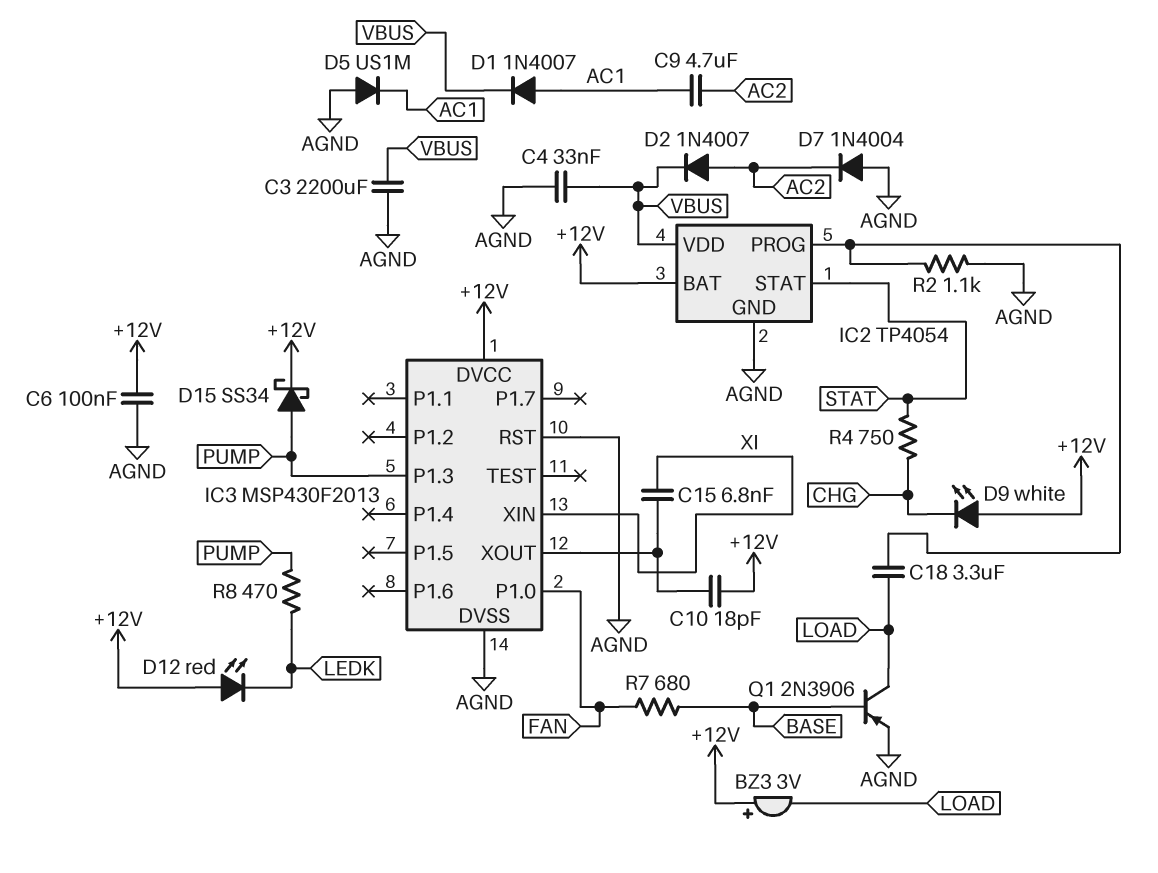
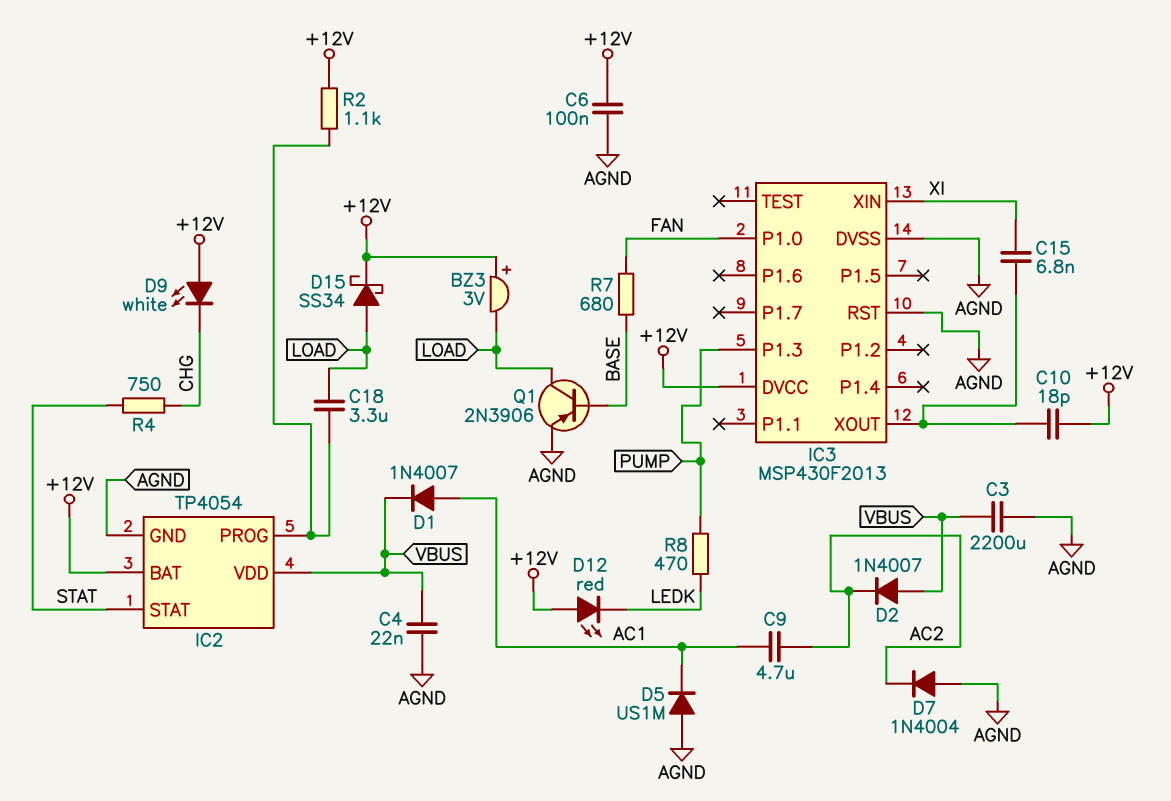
C4: 33nF (AGND, VBUS) -> 22nF (AGND, VBUS)
D2: diode 1N4007 (A AC2, K VBUS) -> diode 1N4007 (A VBUS, K AC2)
D15: schottky SS34 (A PUMP, K +12V) -> schottky SS34 (A LOAD, K +12V)
R2: 1.1k (AGND, IC2/PROG) -> 1.1k (+12V, IC2/PROG)

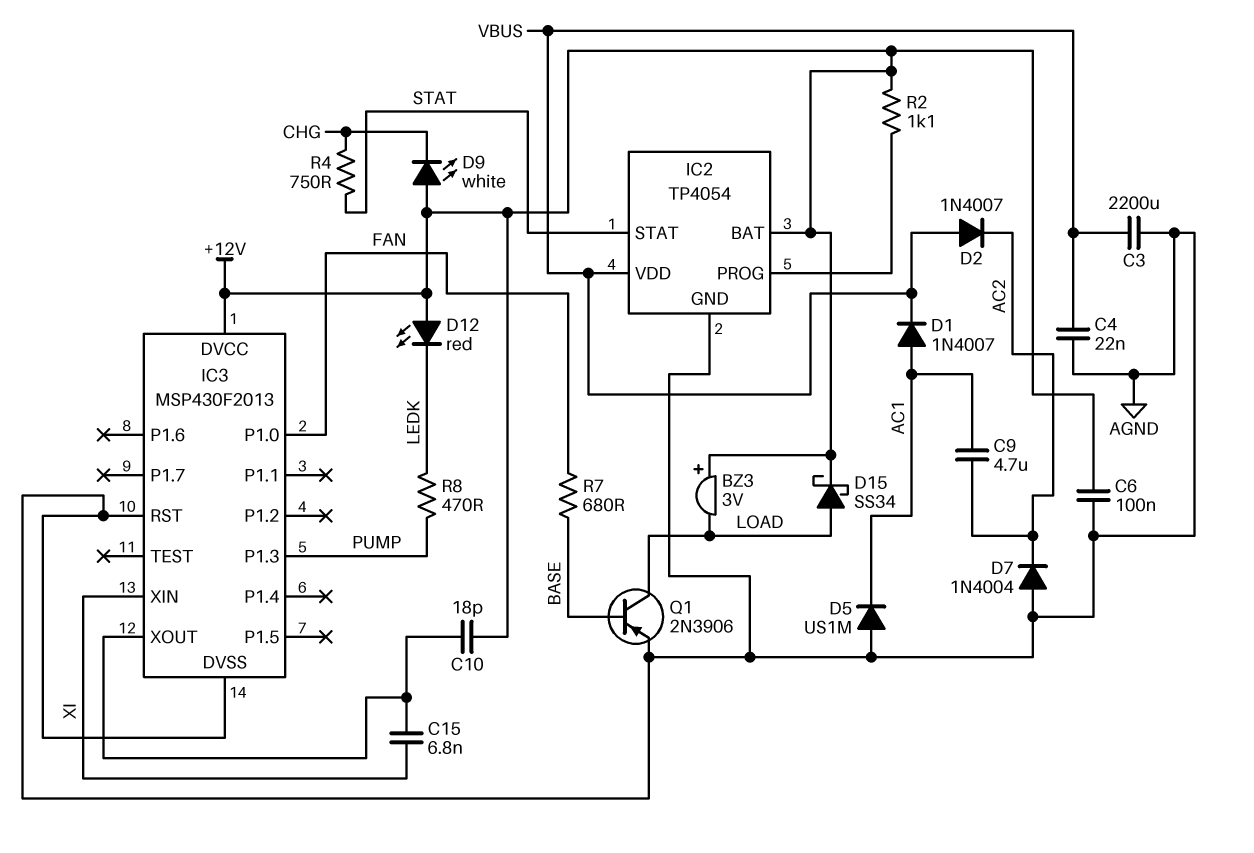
C18: 3.3uF (IC2/PROG, LOAD) -> none

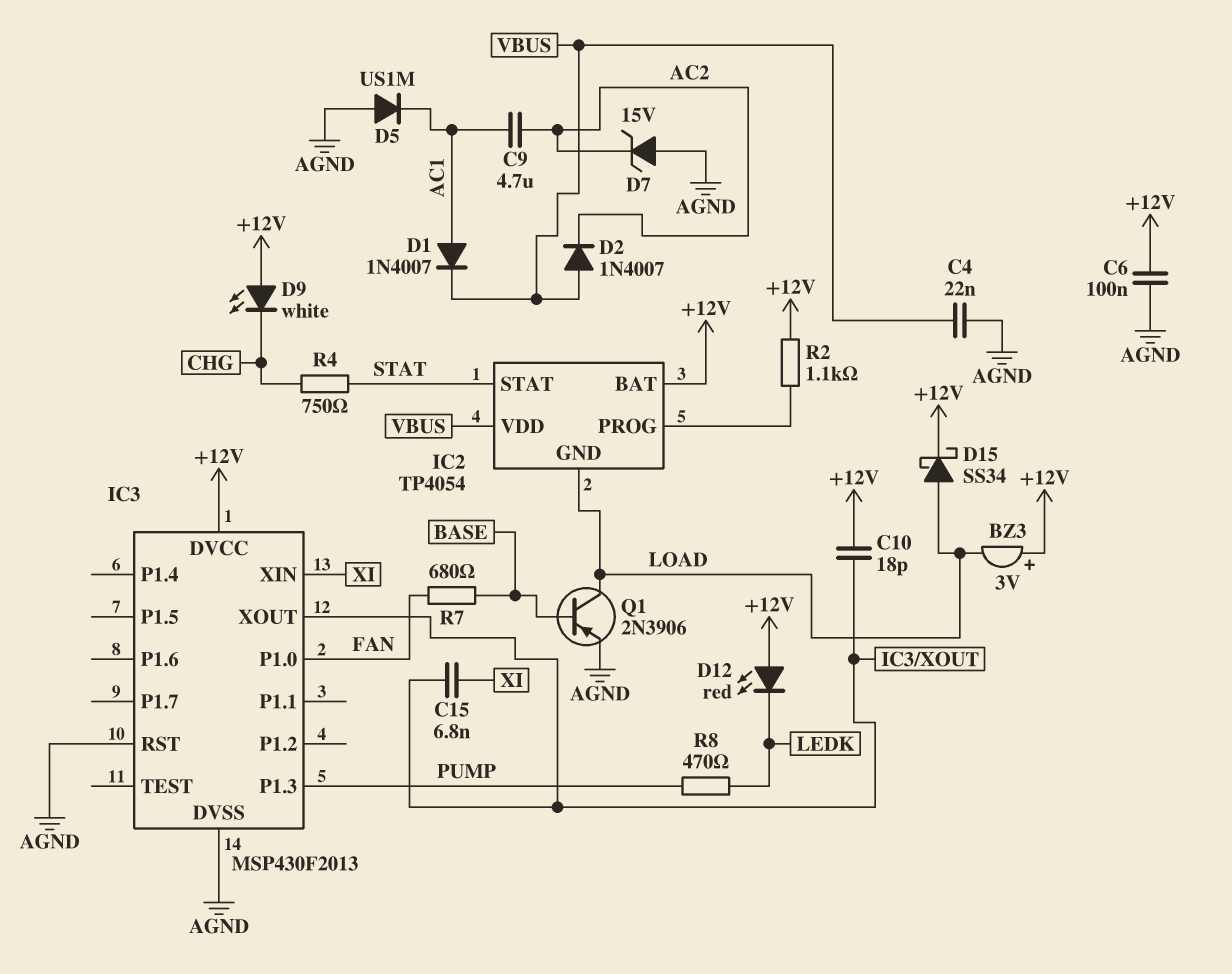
C3: 2200uF (AGND, VBUS) -> none
D7: diode 1N4004 (A AGND, K AC2) -> zener 15V (A AGND, K AC2)
IC2 pin GND: AGND -> LOAD

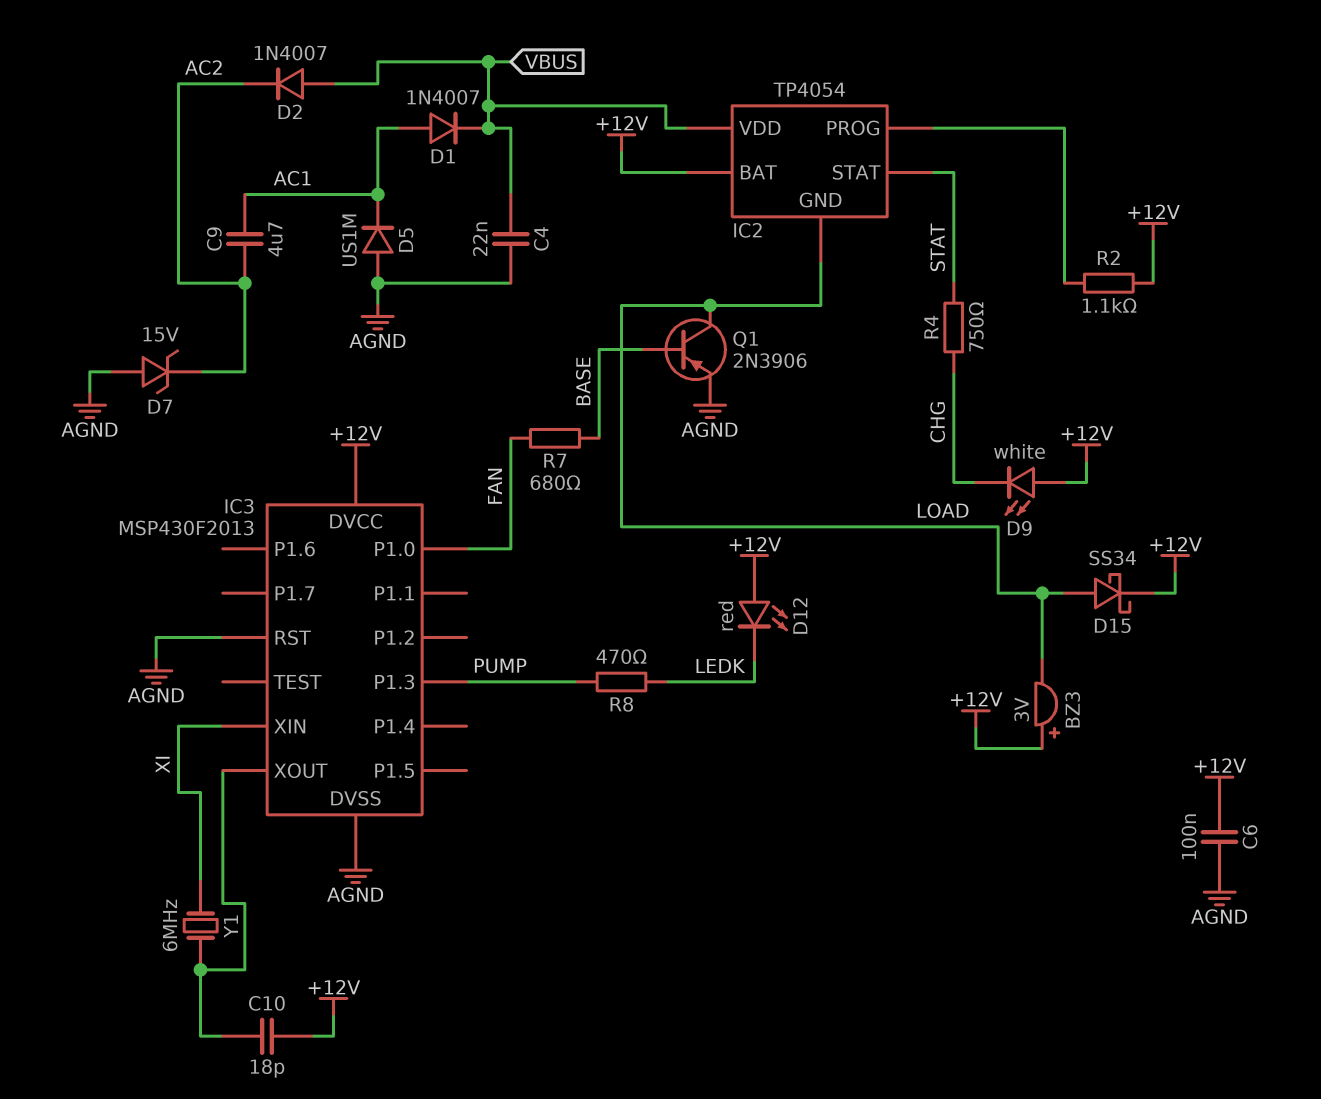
C15: 6.8nF (IC3/XOUT, XI) -> none
Y1: none -> 6MHz (IC3/XOUT, XI)

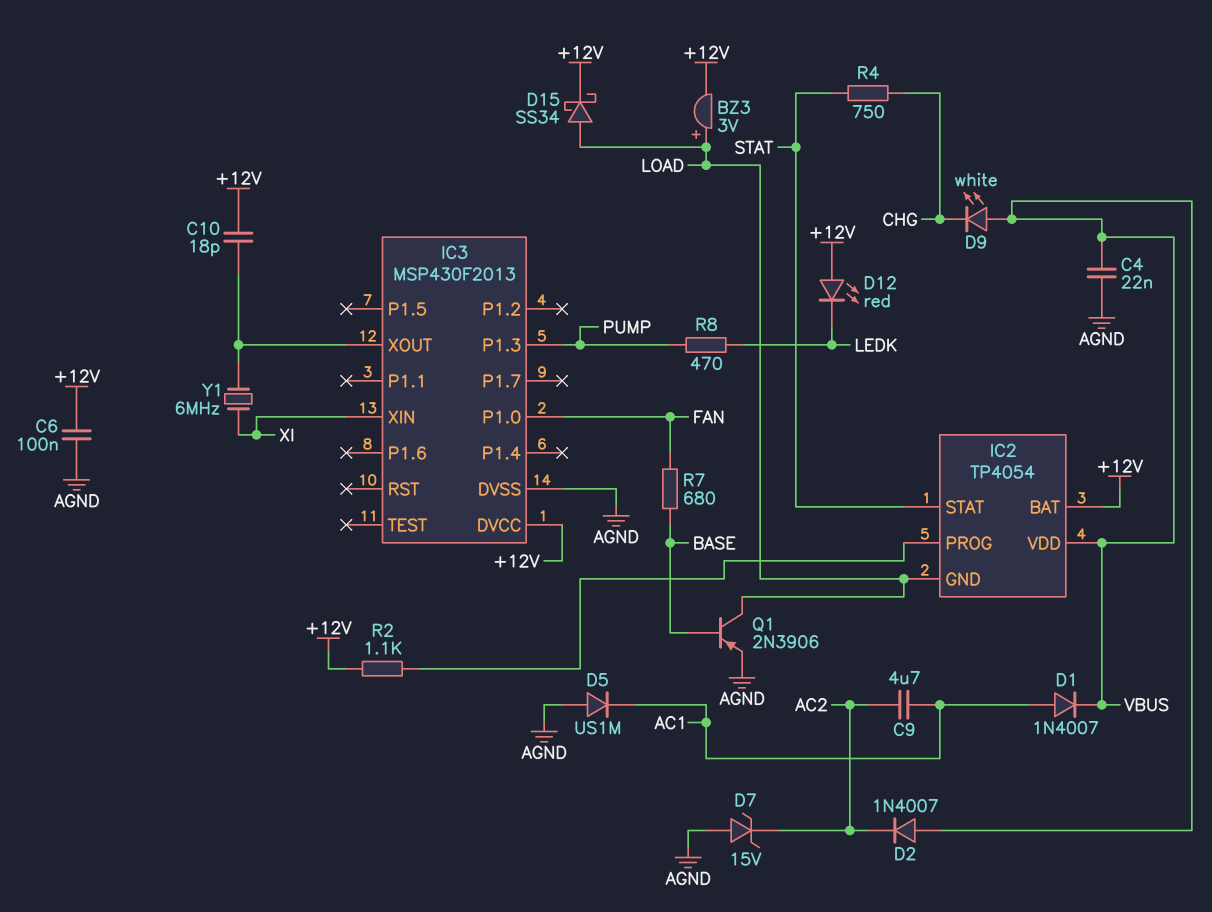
BZ3: buzzer 3V (plus +12V, minus LOAD) -> buzzer 3V (plus LOAD, minus +12V)
D9: LED white (A +12V, K CHG) -> LED white (A VBUS, K CHG)
IC3 pin RST: AGND -> none

